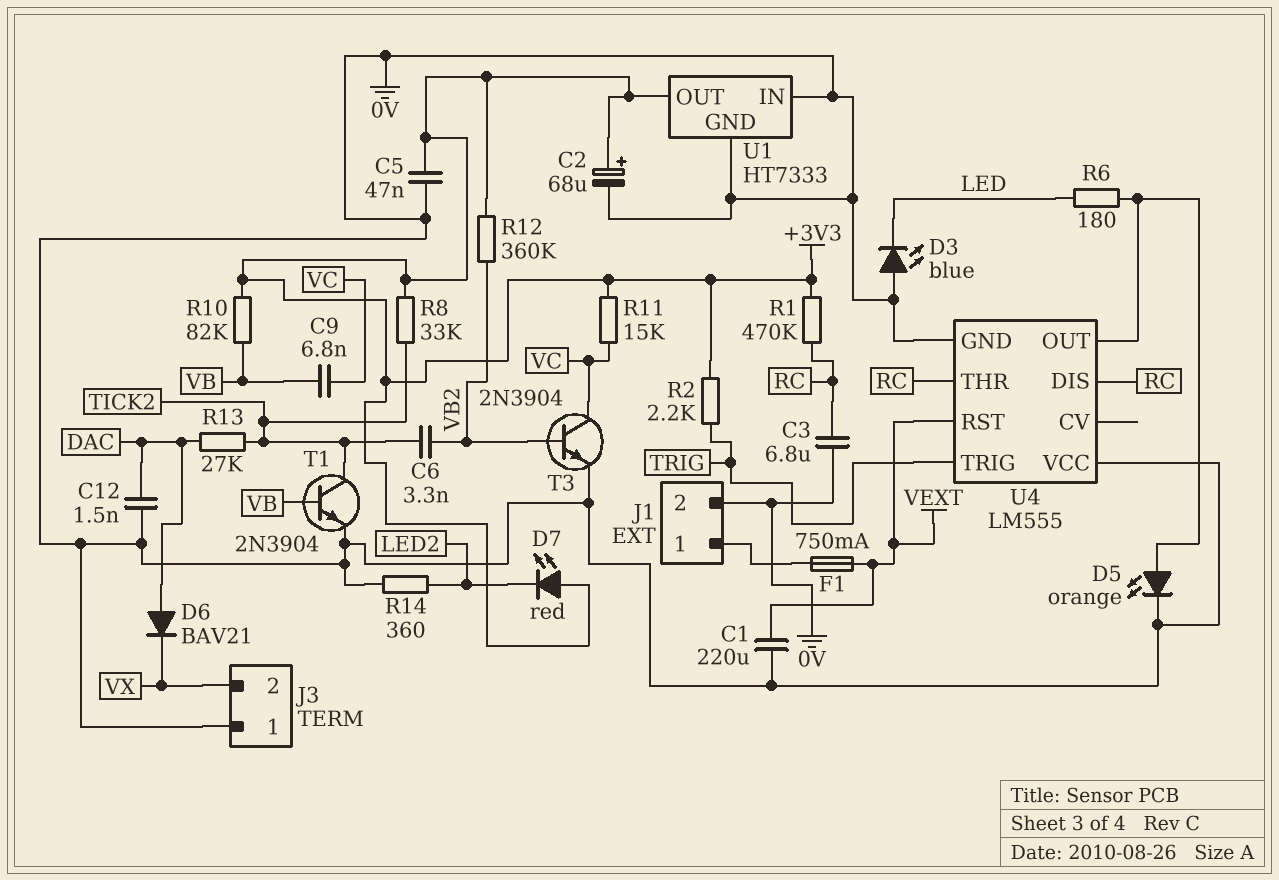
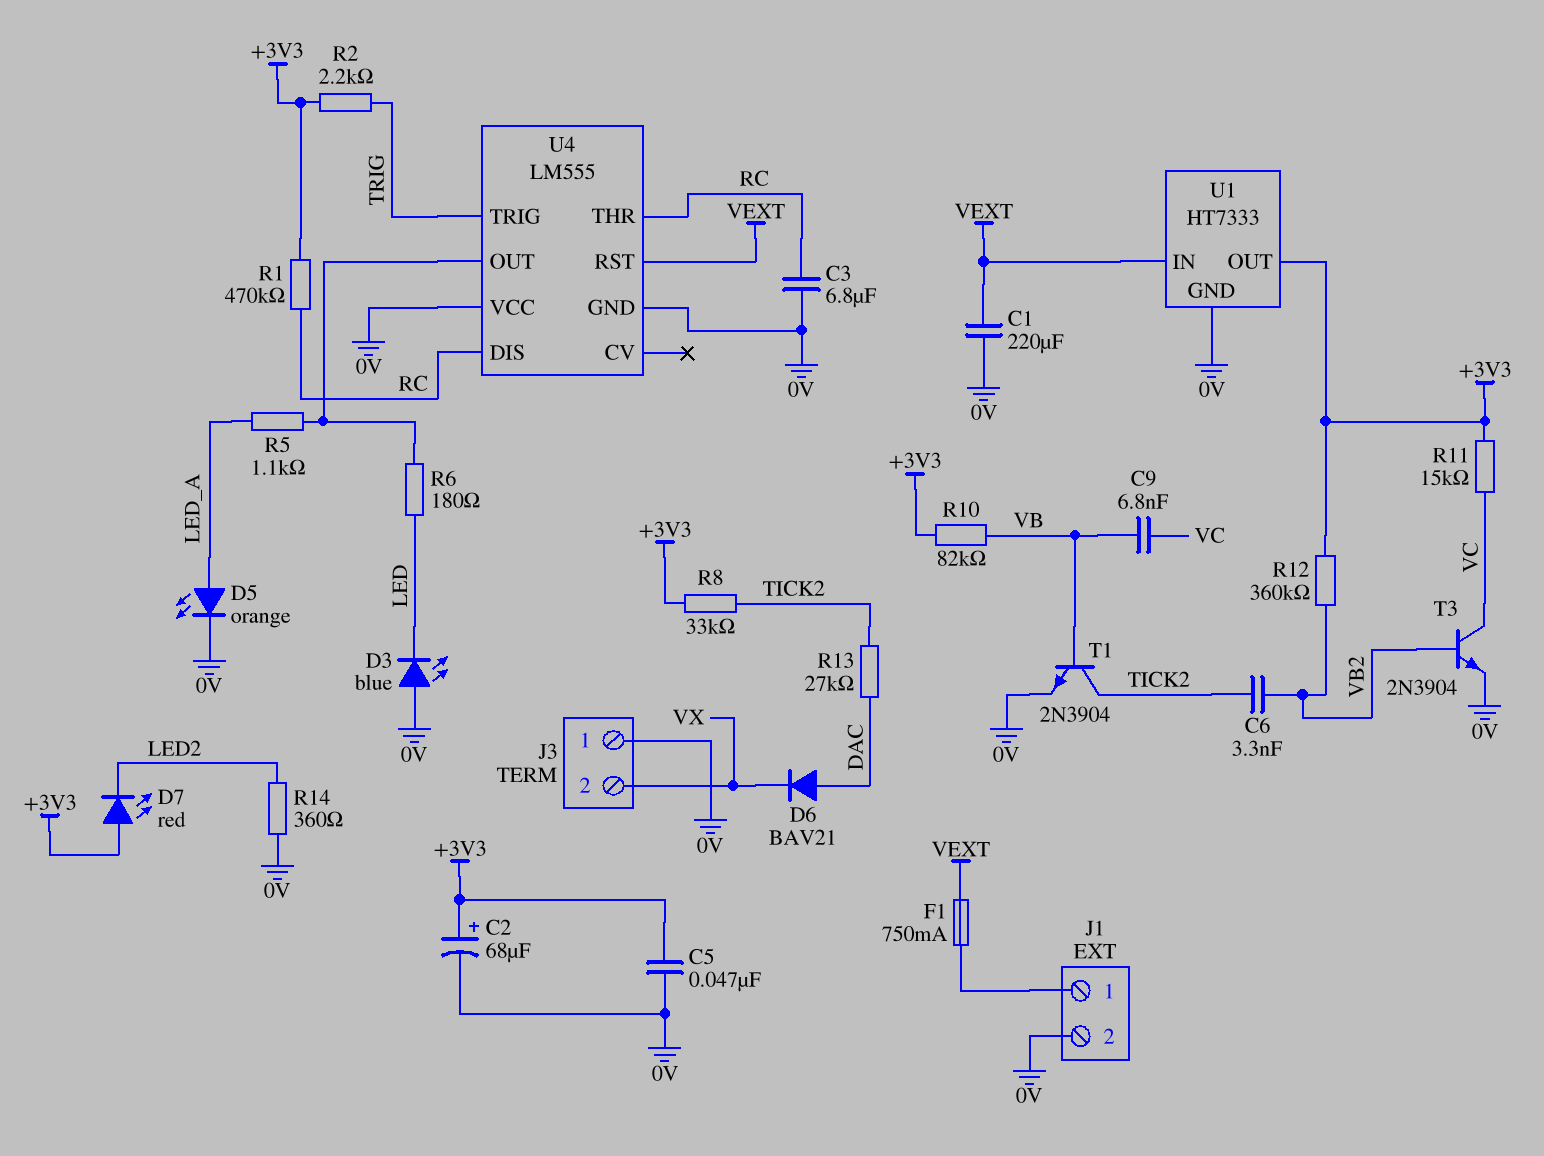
C12: 1.5nF (0V, DAC) -> none
D5: LED orange (A U4/OUT, K 0V) -> LED orange (A LED_A, K 0V)
R5: none -> 1.1k (LED_A, U4/OUT)
U1 pin IN: 0V -> VEXT

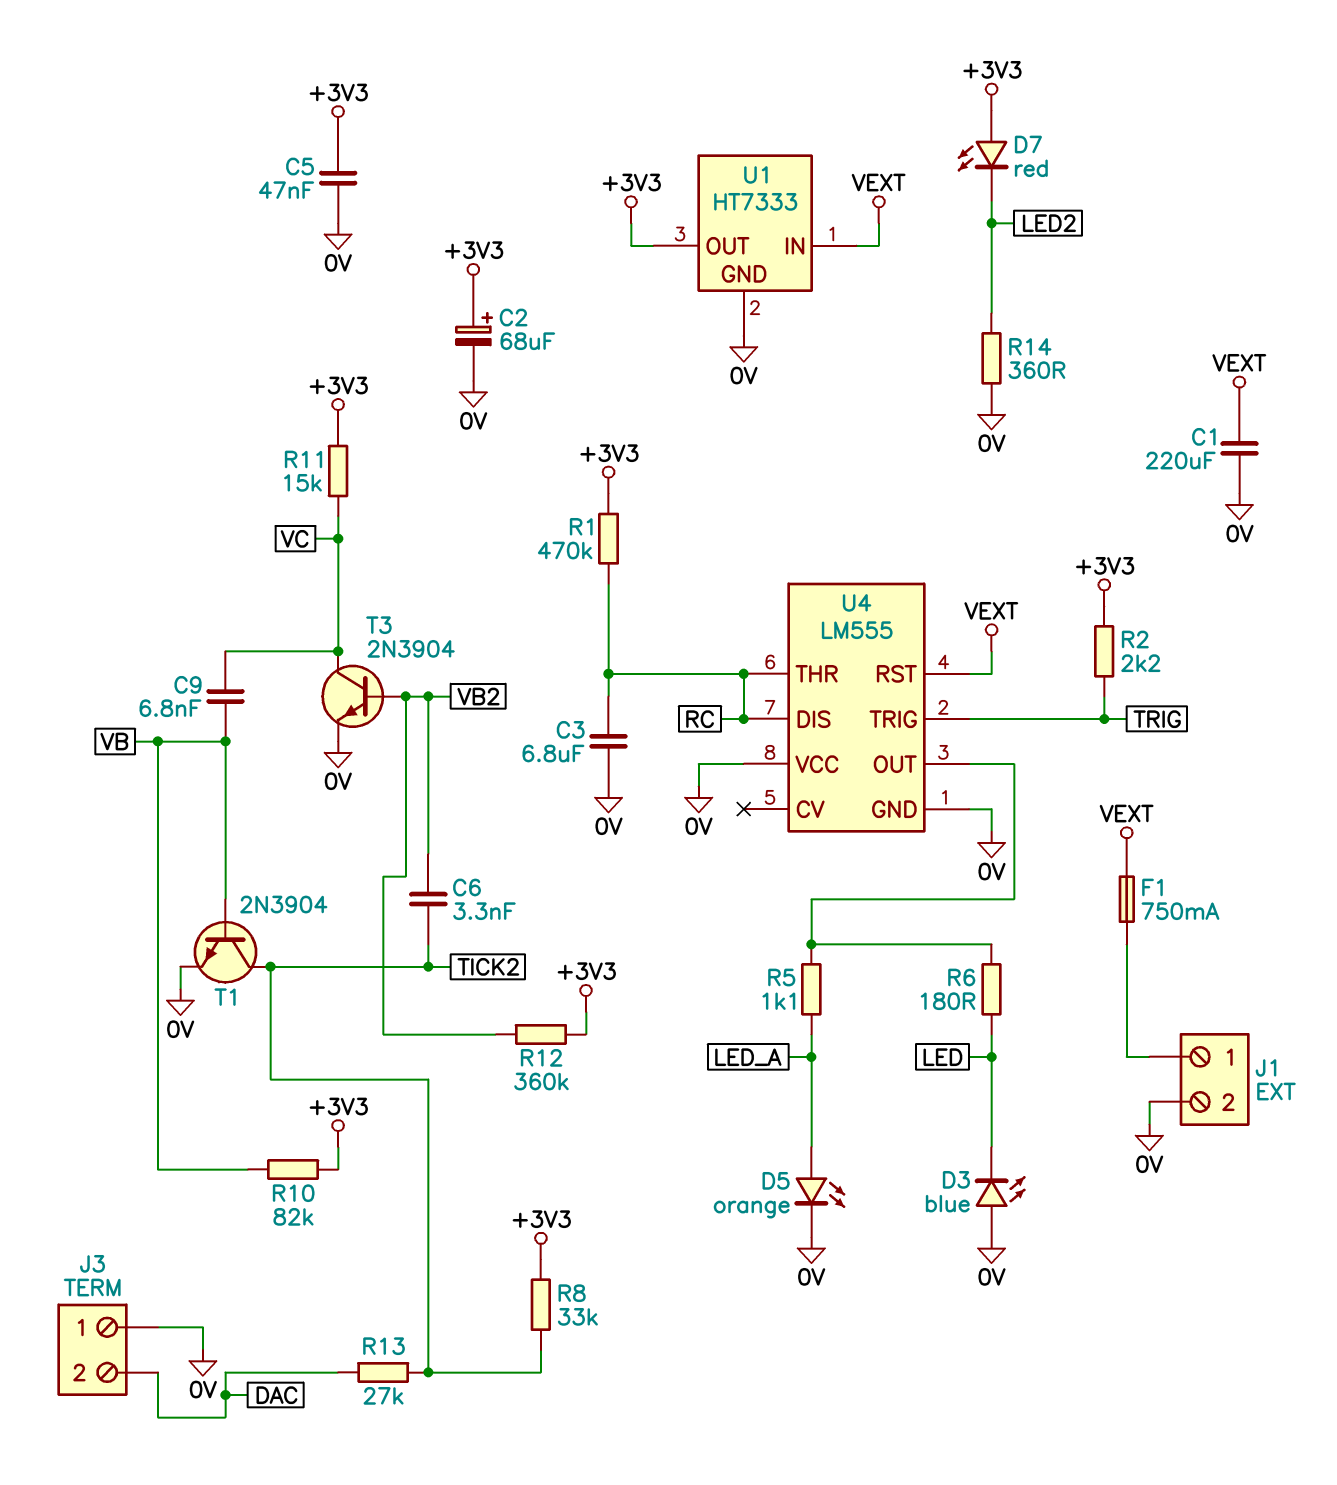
D6: diode BAV21 (A DAC, K VX) -> none
J3 pin 2: VX -> DAC

